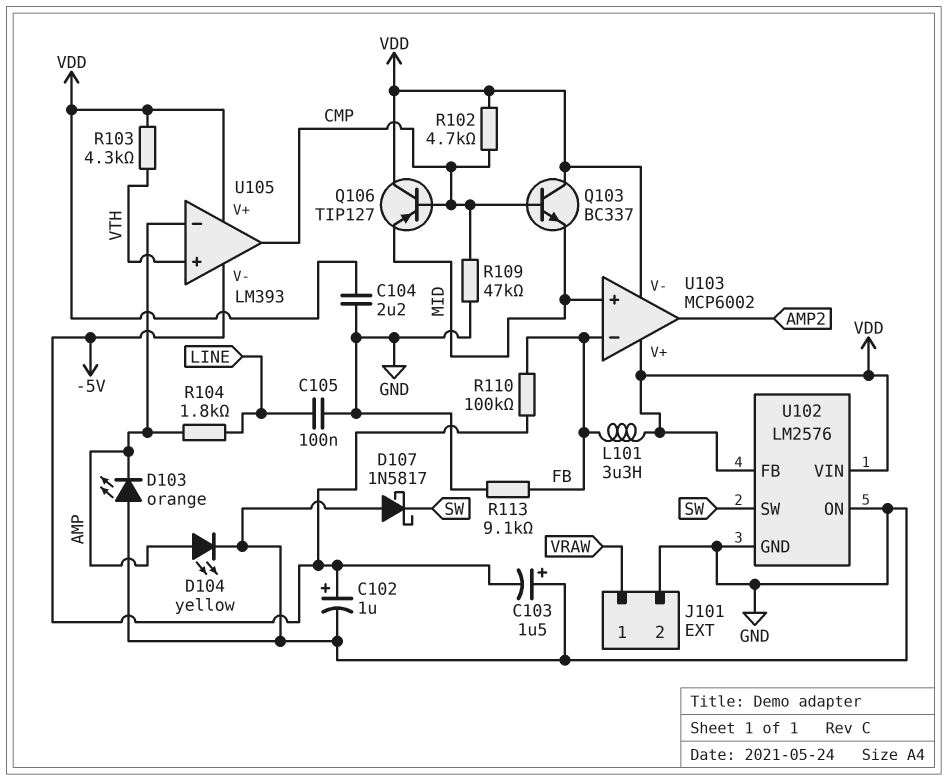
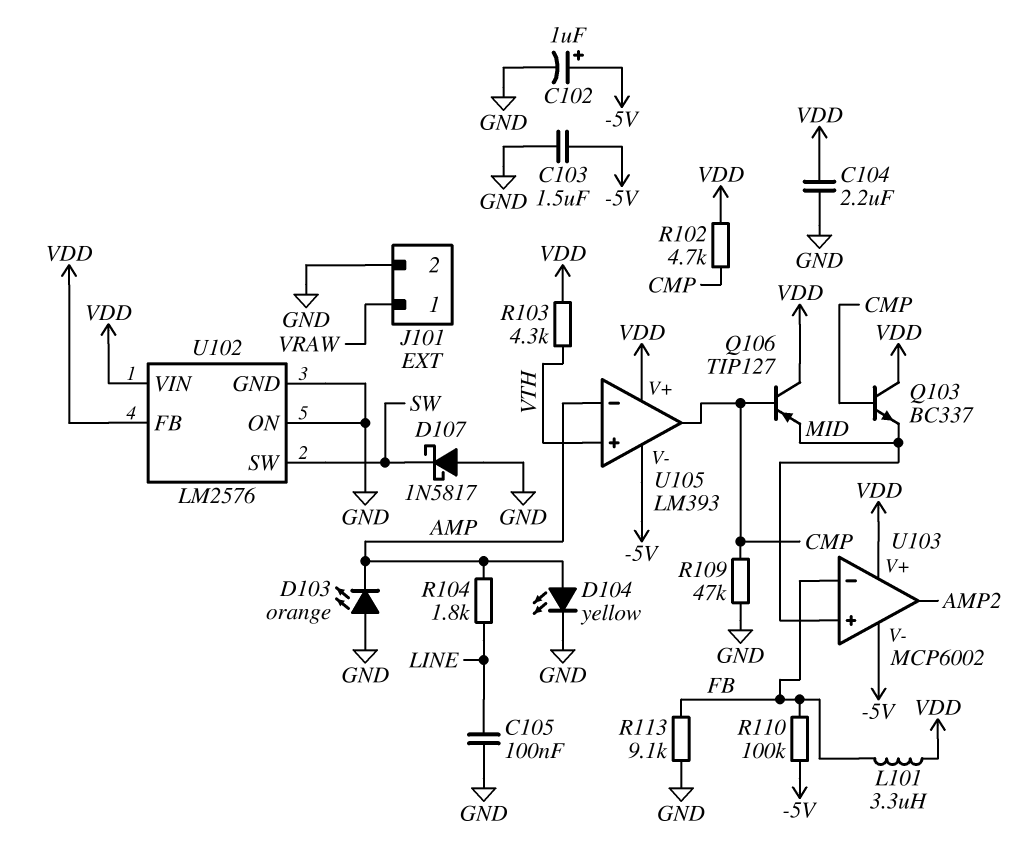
C103: 1.5uF (plus GND, minus -5V) -> 1.5uF (-5V, GND)
U103 pin V-: VDD -> -5V

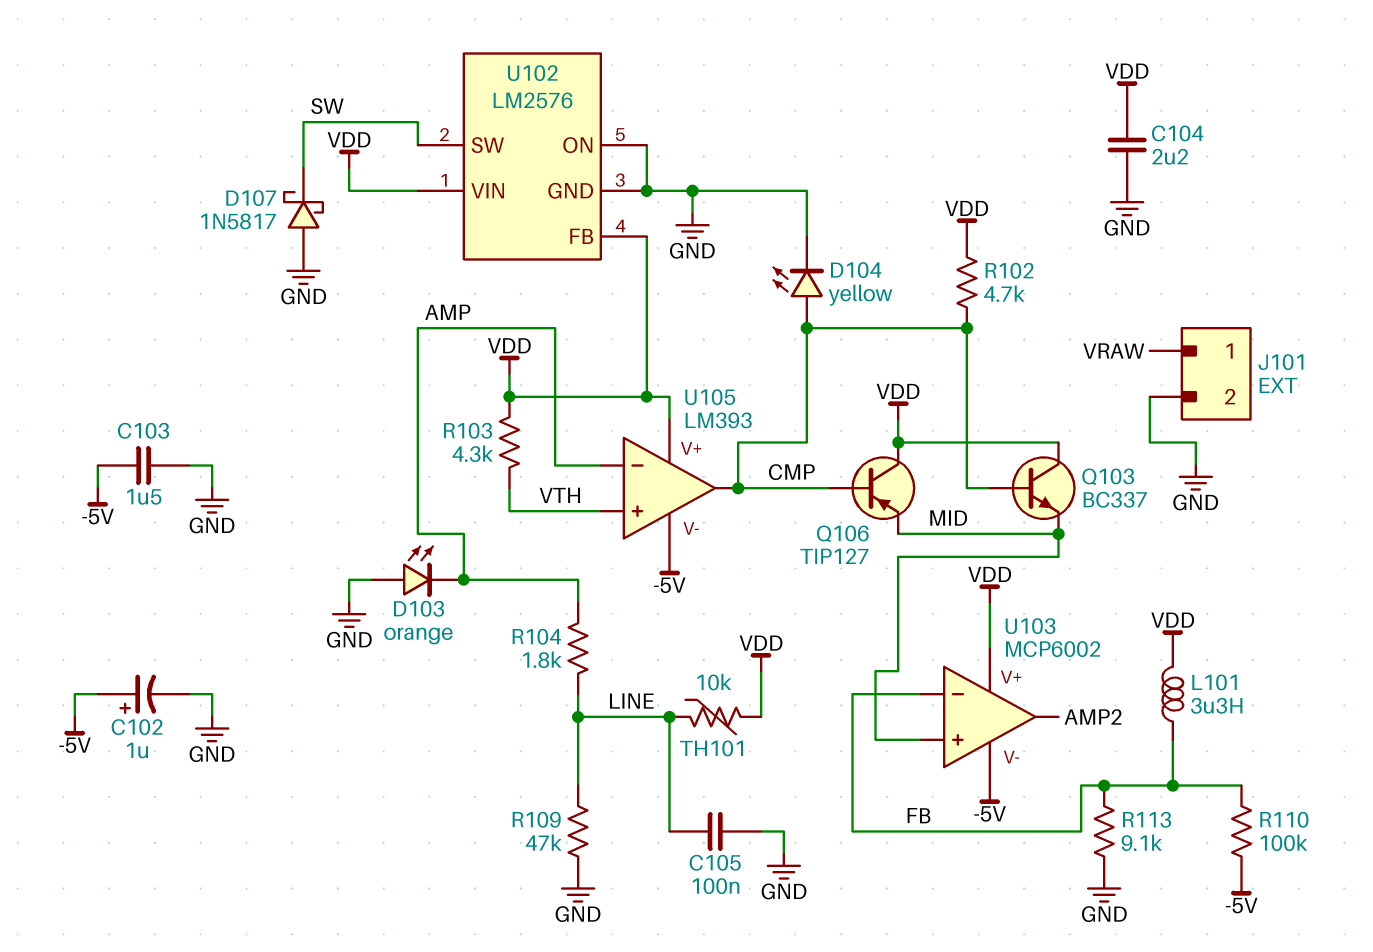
D104: LED yellow (A AMP, K GND) -> LED yellow (A CMP, K GND)
R109: 47k (CMP, GND) -> 47k (GND, LINE)
TH101: none -> 10k (LINE, VDD)

